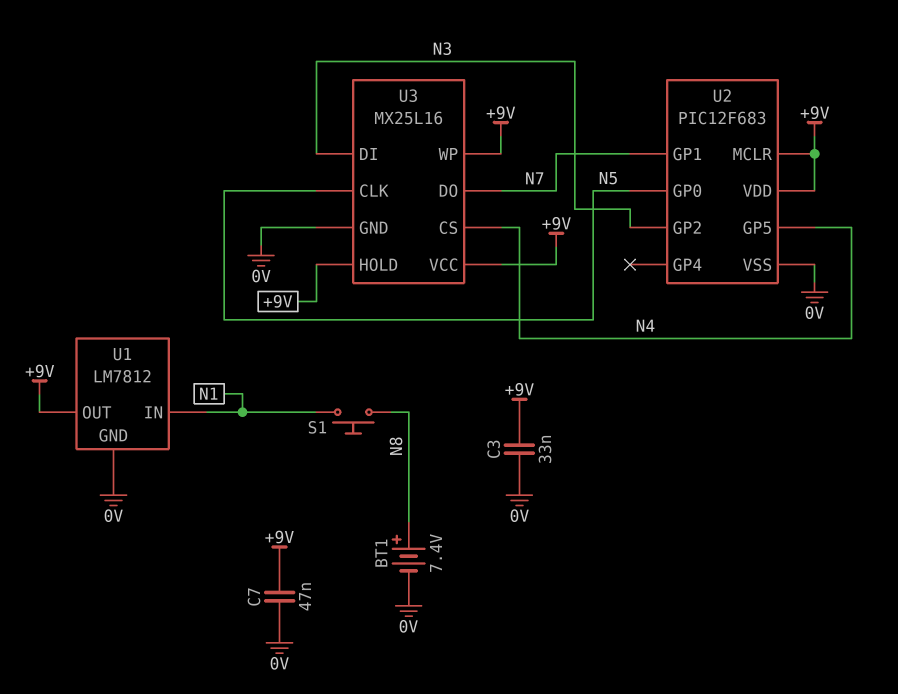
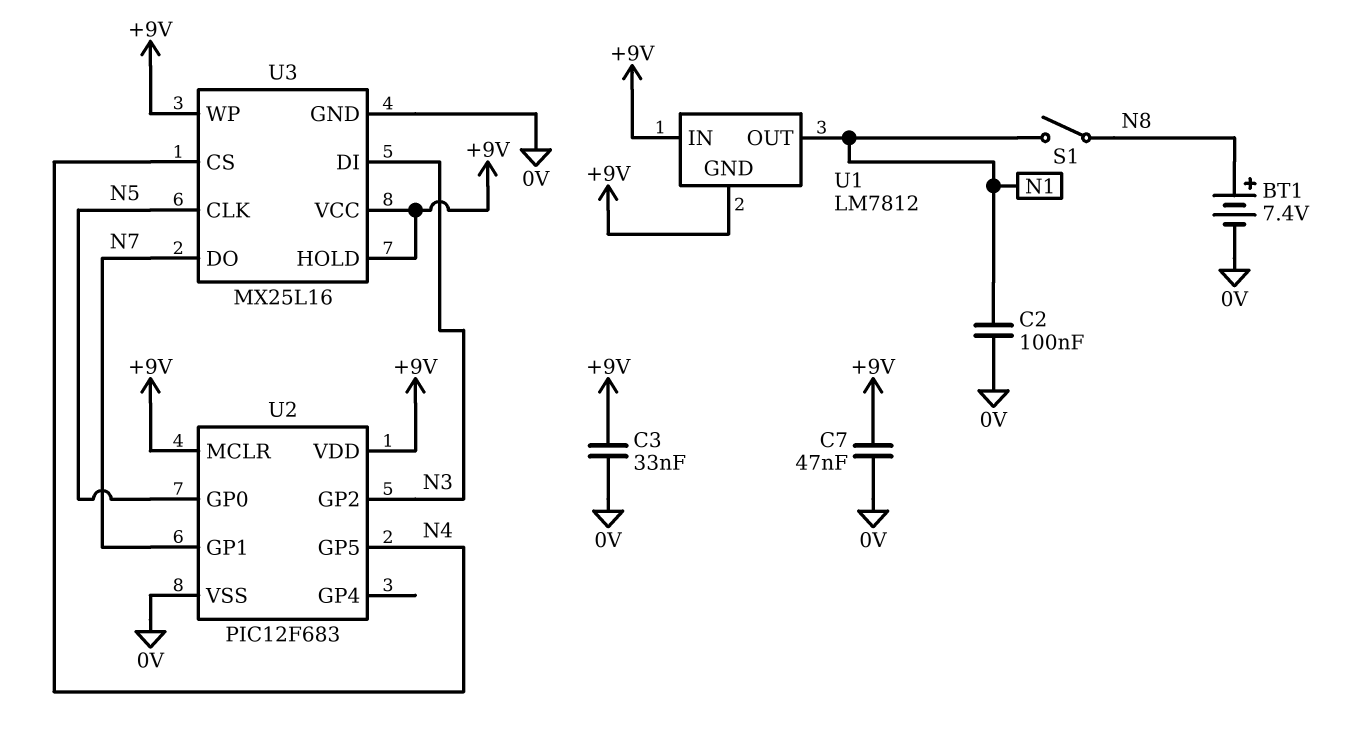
C2: none -> 100nF (0V, N1)
S1: button (N1, N8) -> switch (N1, N8)
U1 pin GND: 0V -> +9V
U1 pin IN: N1 -> +9V
U1 pin OUT: +9V -> N1

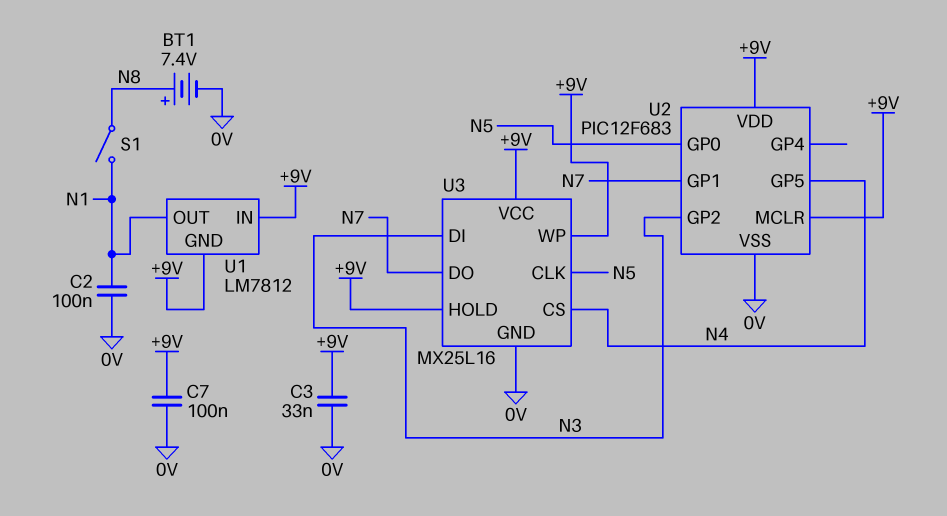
C7: 47nF (+9V, 0V) -> 100nF (+9V, 0V)

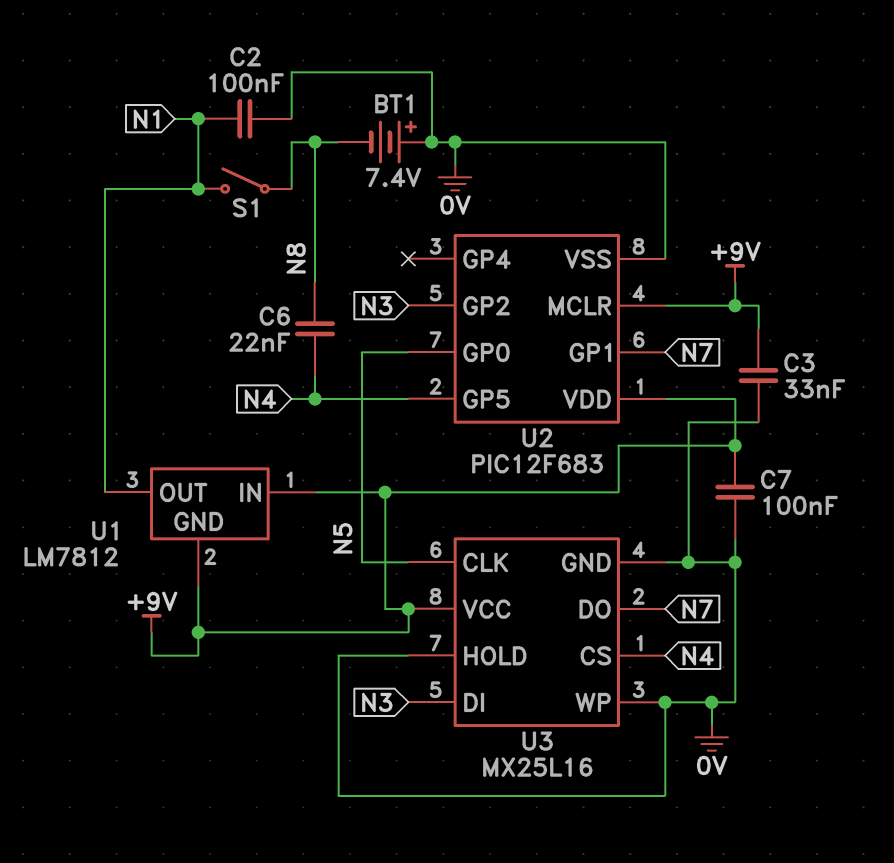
BT1: 7.4V (plus N8, minus 0V) -> 7.4V (plus 0V, minus N8)
C6: none -> 22nF (N4, N8)
U3 pin HOLD: +9V -> 0V
U3 pin WP: +9V -> 0V

